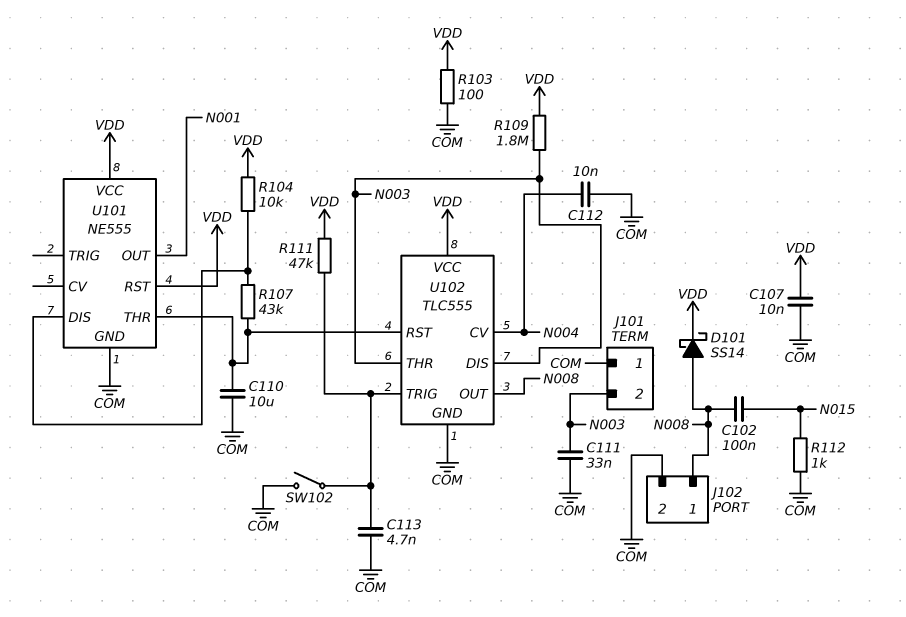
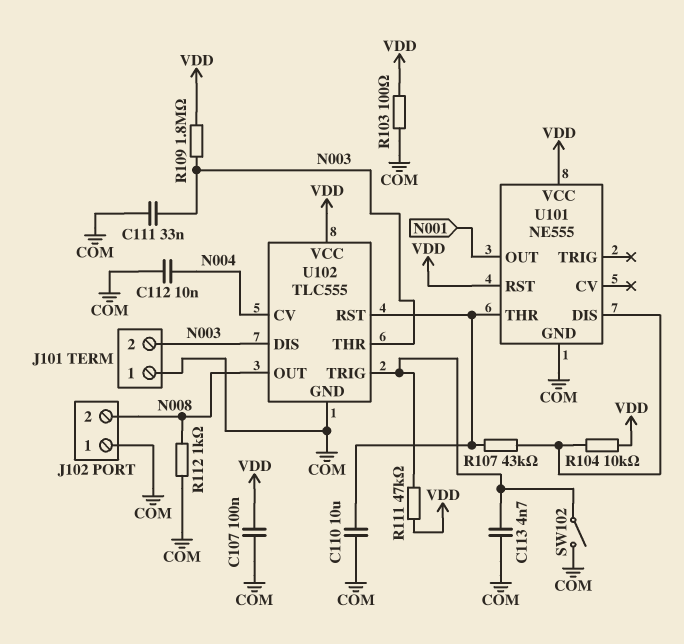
C102: 100nF (N008, N015) -> none
C107: 10nF (COM, VDD) -> 100nF (COM, VDD)
D101: schottky SS14 (A N008, K VDD) -> none
J102 pin 1: N008 -> COM
J102 pin 2: COM -> N008
R112: 1k (COM, N015) -> 1k (COM, N008)

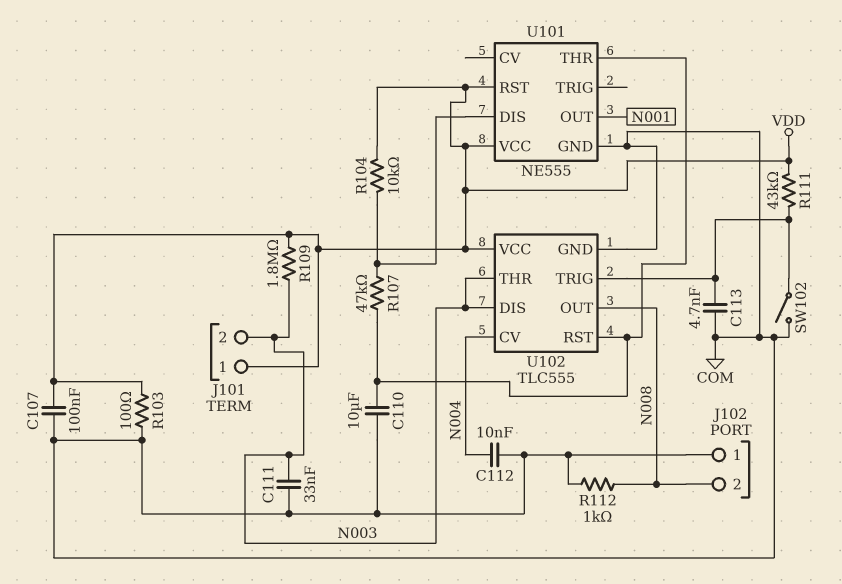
J101 pin 1: COM -> VDD
R107: 43k (U101/DIS, U101/THR) -> 47k (U101/DIS, U101/THR)
R111: 47k (U102/TRIG, VDD) -> 43k (U102/TRIG, VDD)

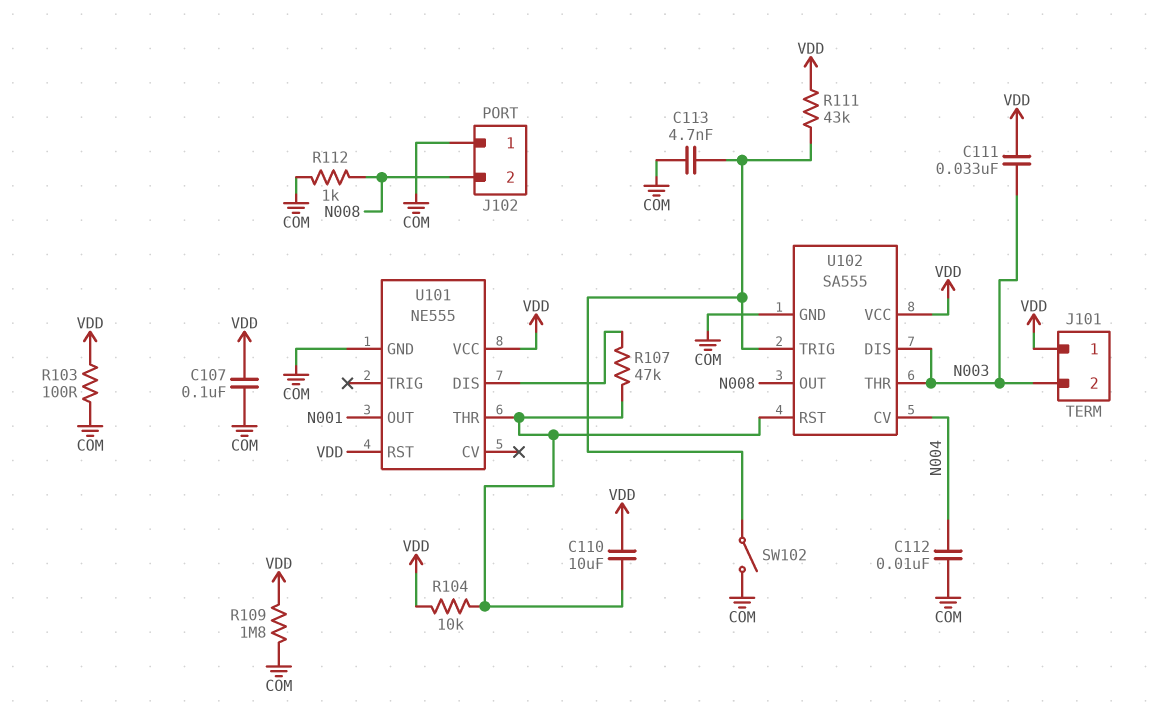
C110: 10uF (COM, U101/THR) -> 10uF (U101/THR, VDD)
C111: 33nF (COM, N003) -> 33nF (N003, VDD)
R104: 10k (U101/DIS, VDD) -> 10k (U101/THR, VDD)
R109: 1.8M (N003, VDD) -> 1.8M (COM, VDD)
U102: TLC555 -> SA555

